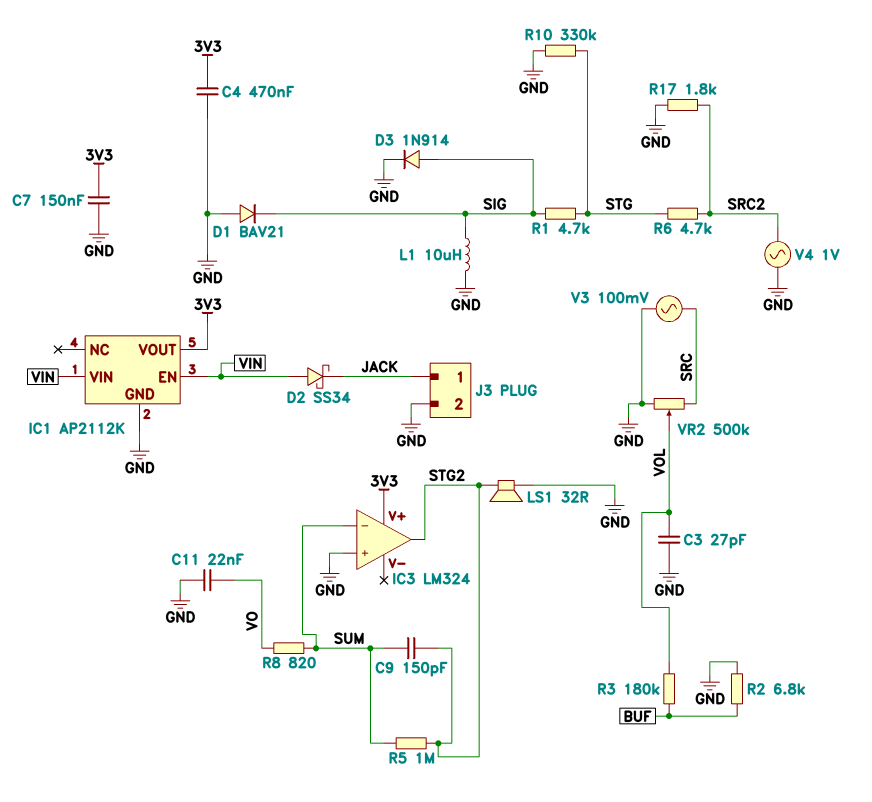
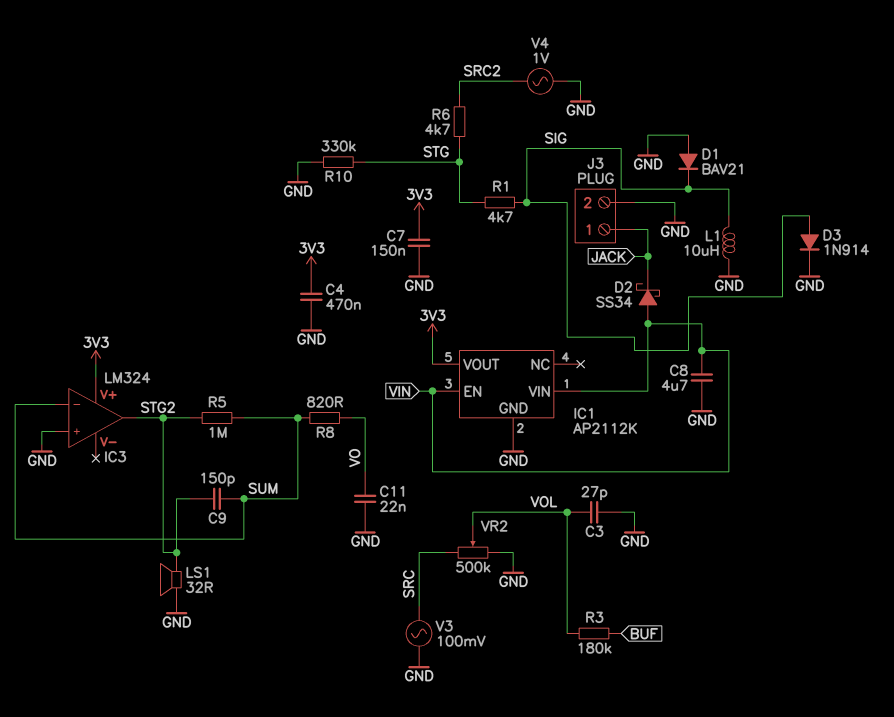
C8: none -> 4.7uF (GND, VIN)
R2: 6.8k (BUF, GND) -> none
R17: 1.8k (GND, SRC2) -> none

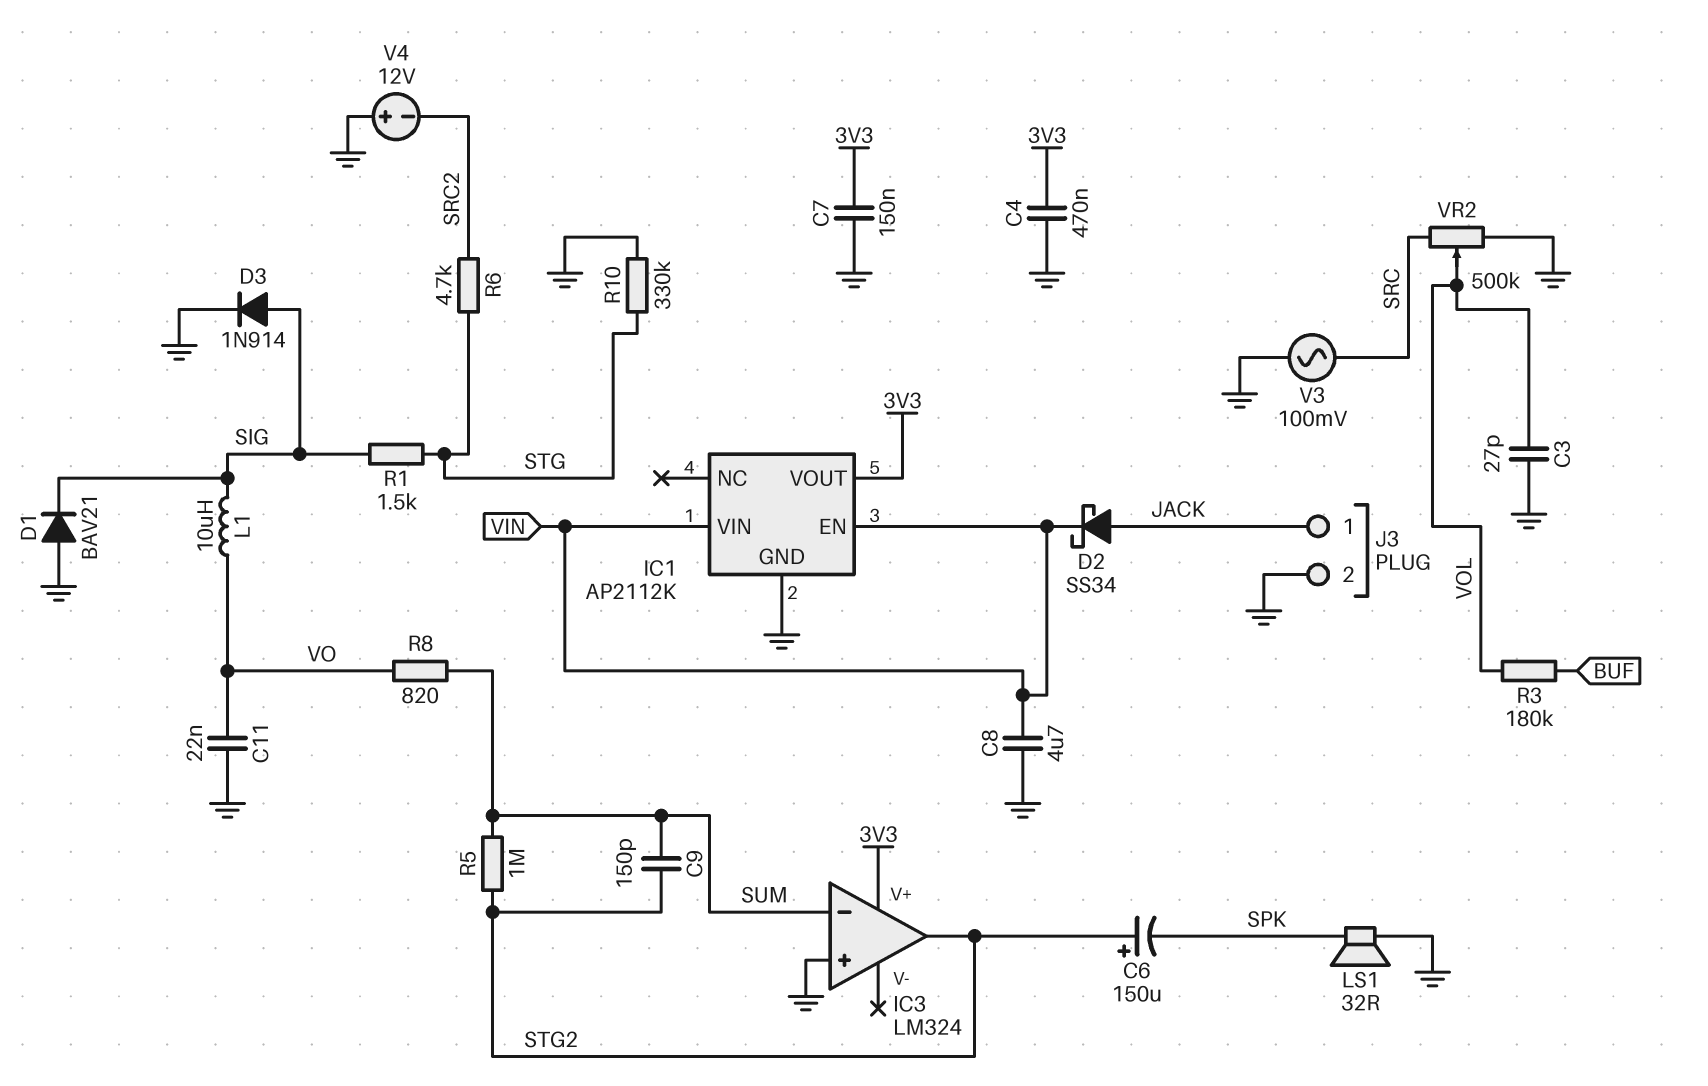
C6: none -> 150uF (plus STG2, minus SPK)
D2: schottky SS34 (A VIN, K JACK) -> schottky SS34 (A JACK, K VIN)
L1: 10uH (GND, SIG) -> 10uH (SIG, VO)
LS1: speaker 32R (GND, STG2) -> speaker 32R (GND, SPK)
R1: 4.7k (SIG, STG) -> 1.5k (SIG, STG)
V4: AC 1V (GND, SRC2) -> 12V (plus GND, minus SRC2)

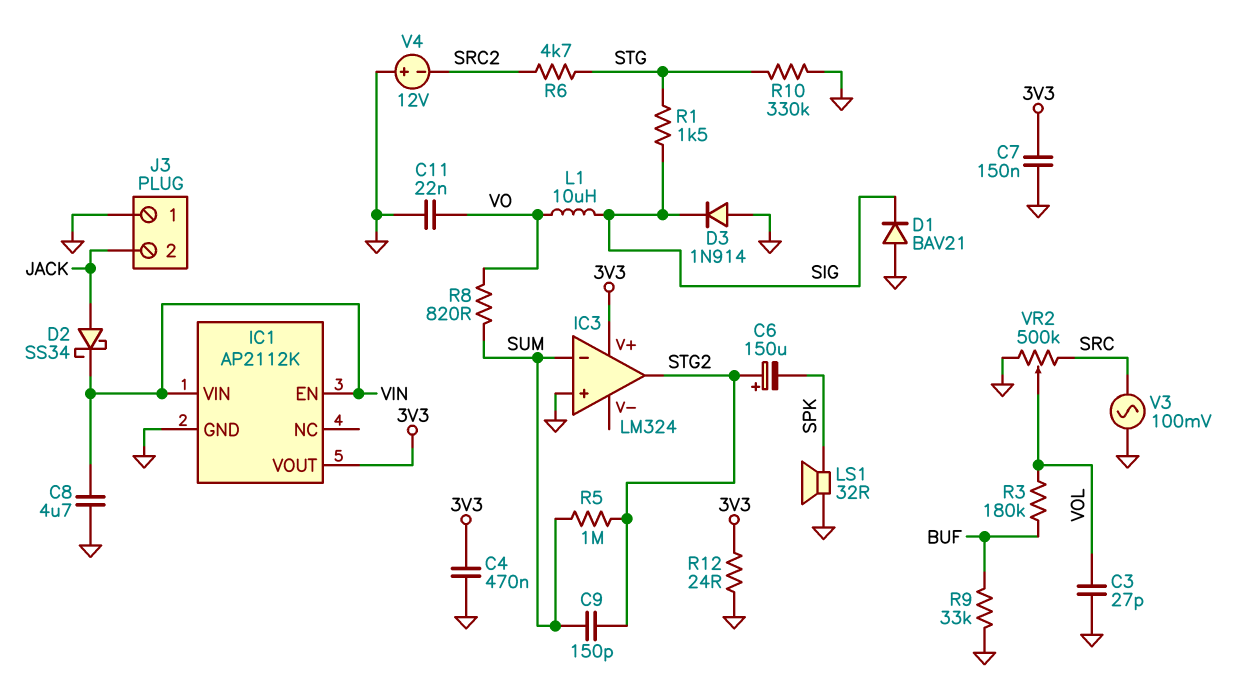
D3: diode 1N914 (A SIG, K GND) -> diode 1N914 (A GND, K SIG)
J3 pin 1: JACK -> GND
J3 pin 2: GND -> JACK
R9: none -> 33k (BUF, GND)
R12: none -> 24 (3V3, GND)

